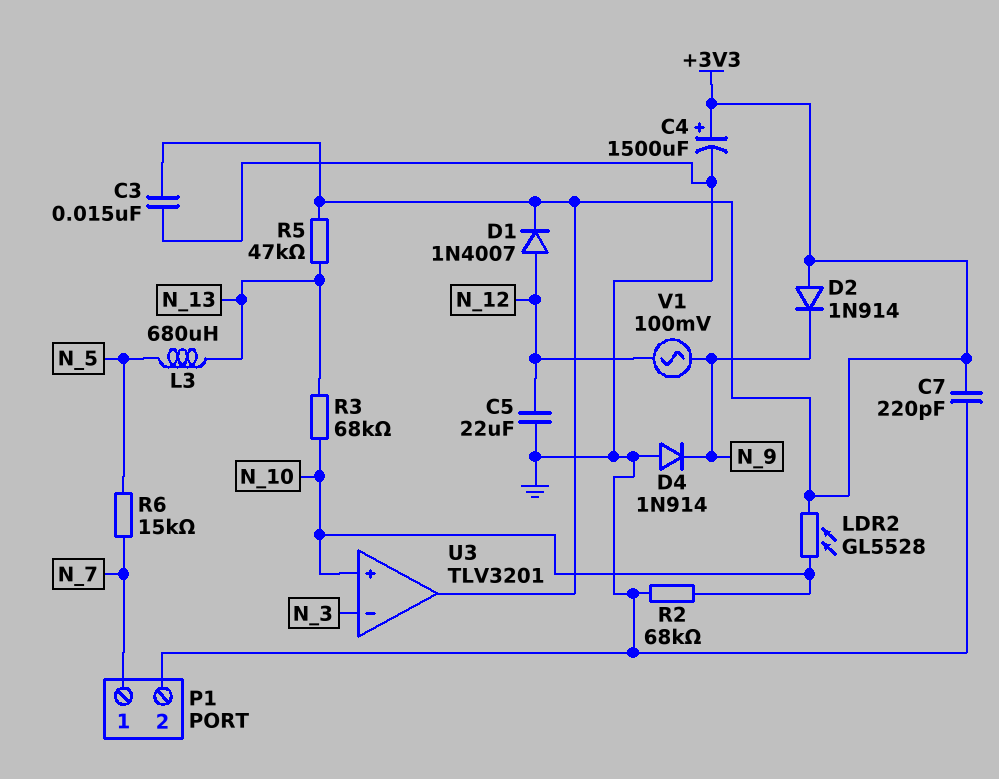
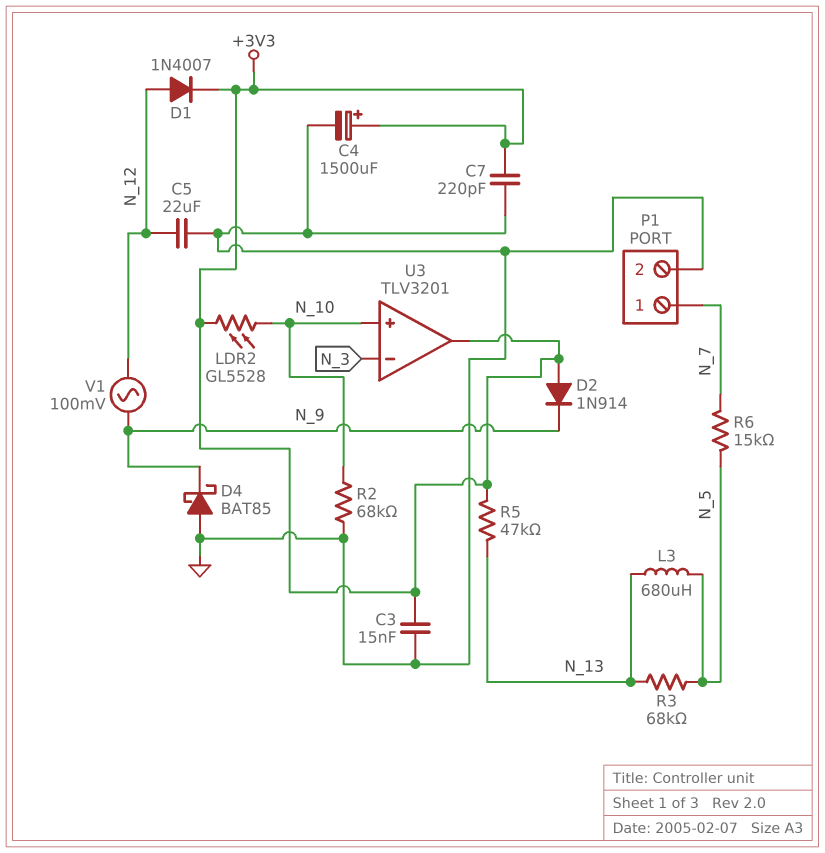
D4: diode 1N914 (A GND, K N_9) -> schottky BAT85 (A GND, K N_9)
R3: 68k (N_10, N_13) -> 68k (N_5, N_13)

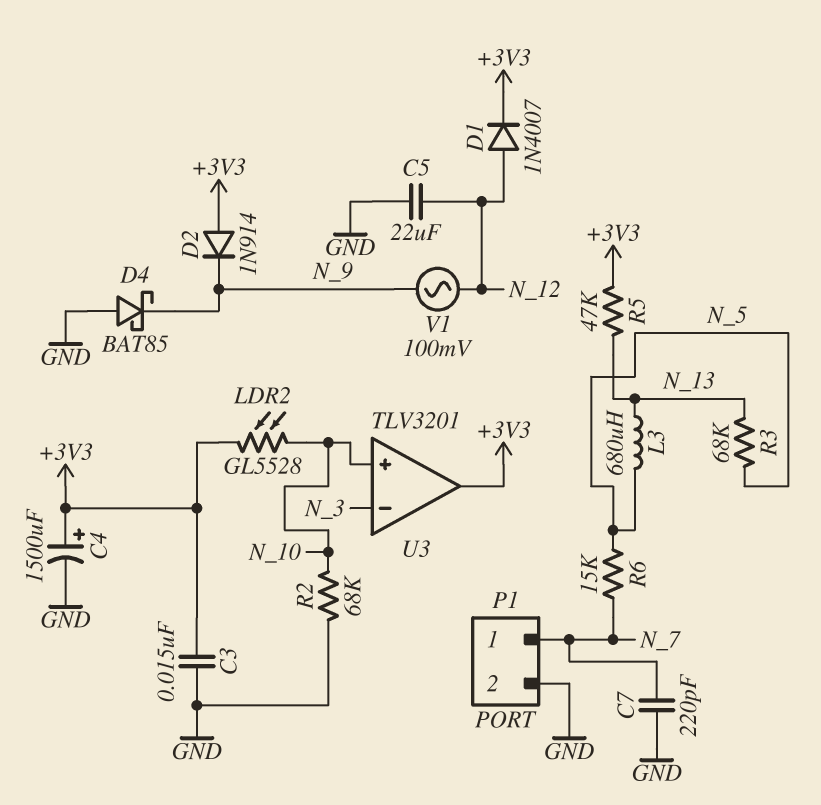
C7: 220pF (+3V3, GND) -> 220pF (GND, N_7)

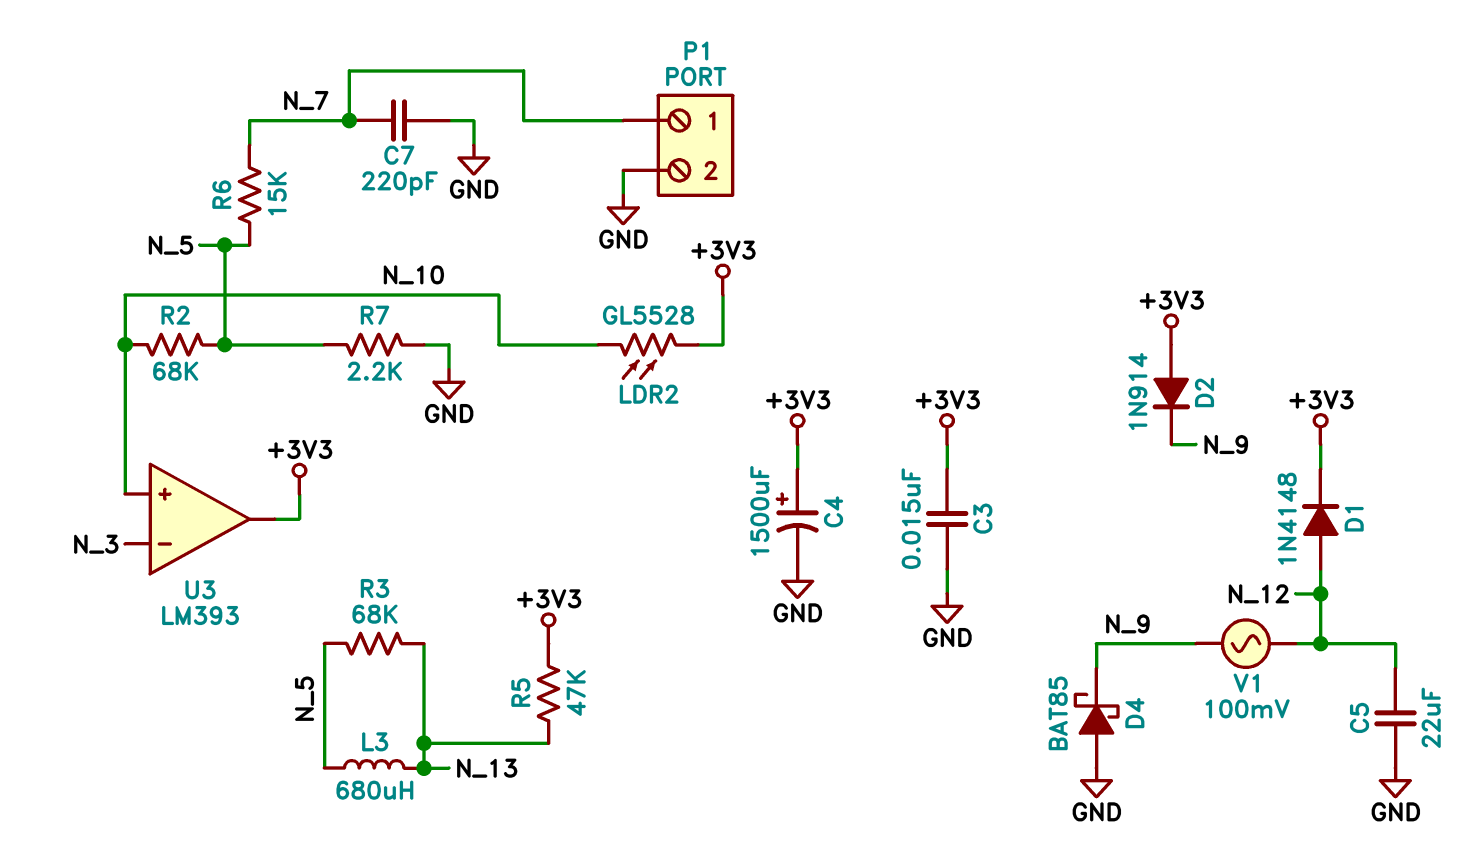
D1: diode 1N4007 (A N_12, K +3V3) -> diode 1N4148 (A N_12, K +3V3)
R2: 68k (GND, N_10) -> 68k (N_5, N_10)
R7: none -> 2.2k (GND, N_5)
U3: TLV3201 -> LM393

